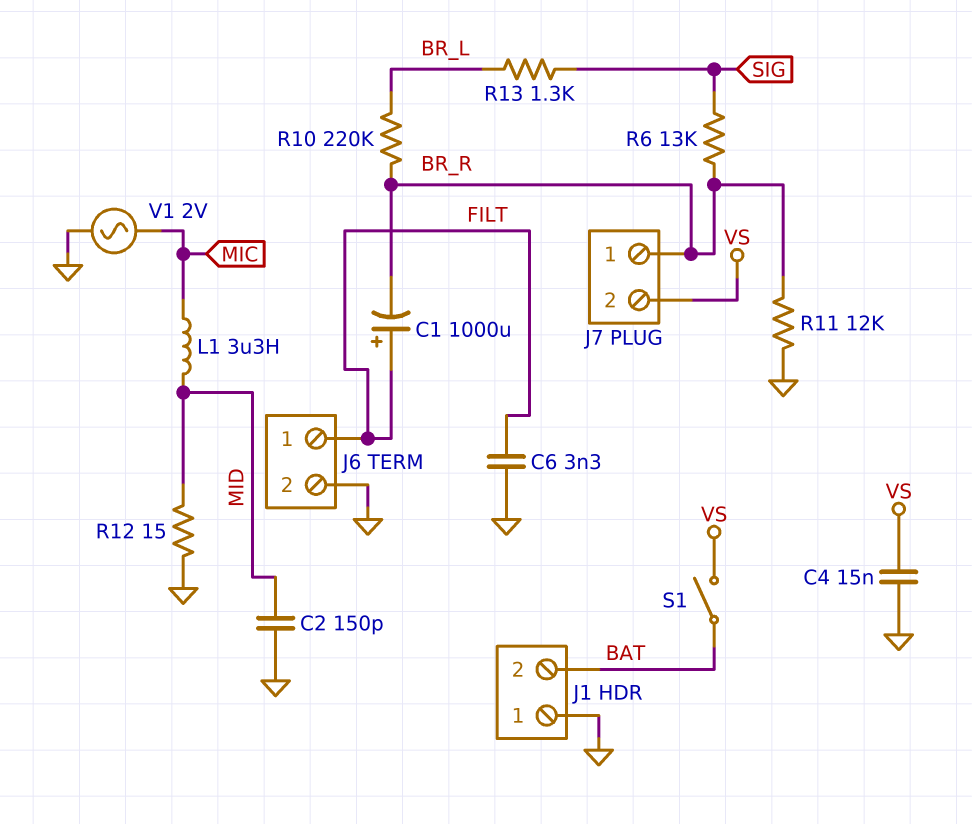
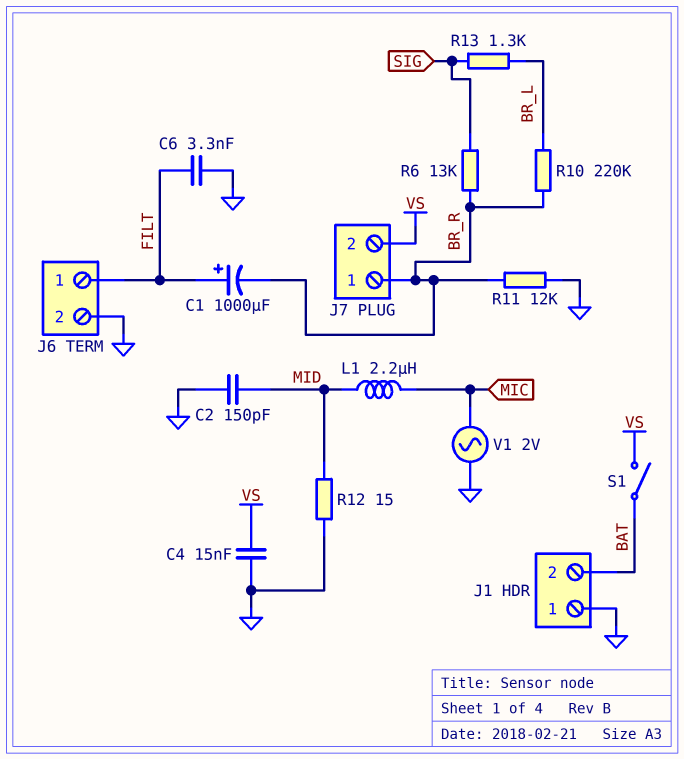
L1: 3.3uH (MIC, MID) -> 2.2uH (MIC, MID)

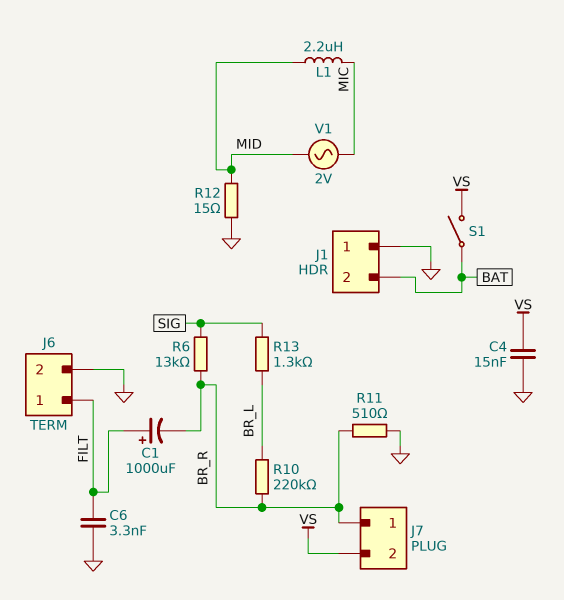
C2: 150pF (GND, MID) -> none
R11: 12k (BR_R, GND) -> 510 (BR_R, GND)
V1: AC 2V (GND, MIC) -> AC 2V (MIC, MID)

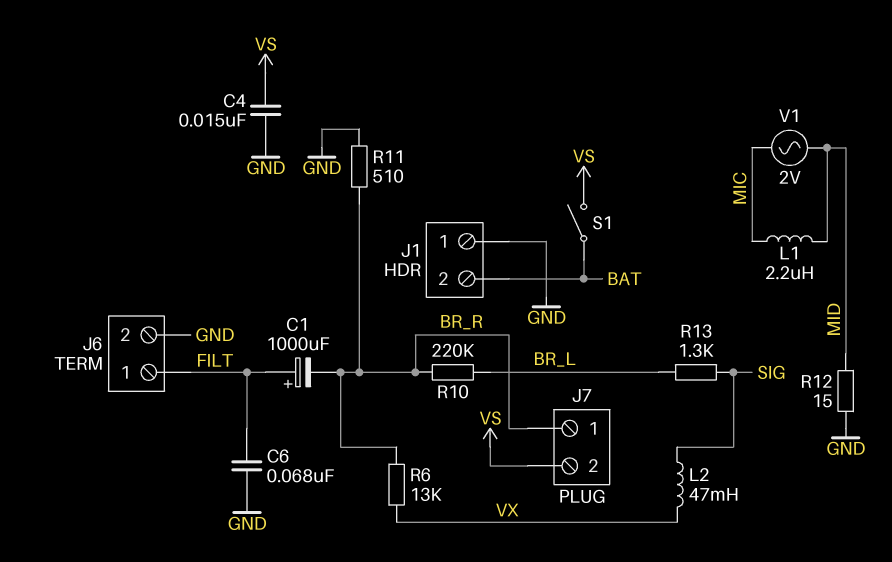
C6: 3.3nF (FILT, GND) -> 68nF (FILT, GND)
L2: none -> 47mH (SIG, VX)
R6: 13k (BR_R, SIG) -> 13k (BR_R, VX)

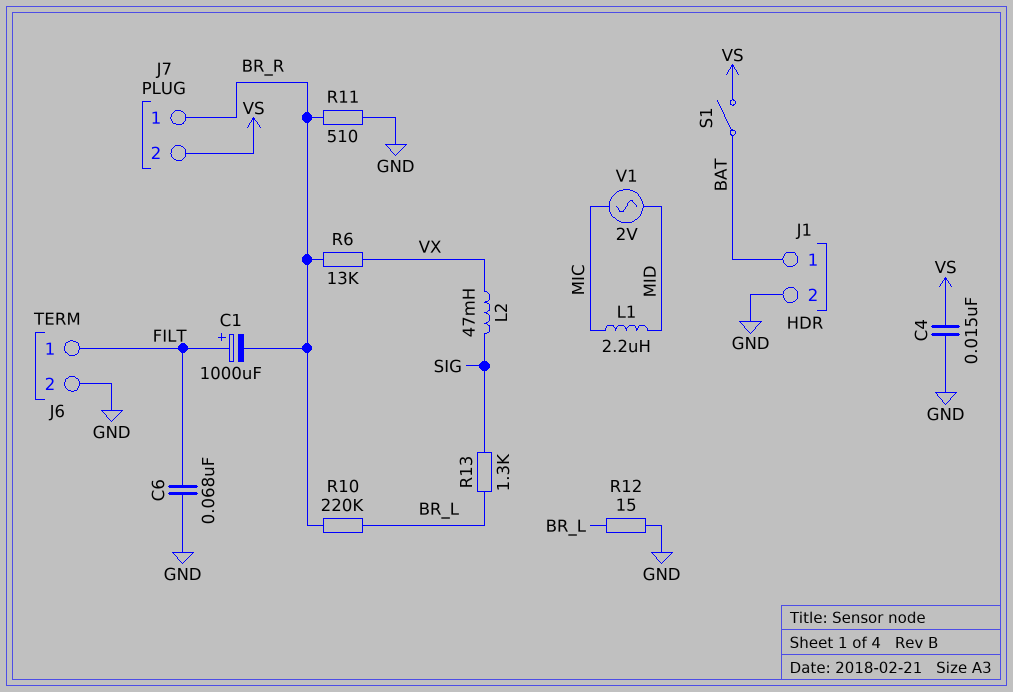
J1 pin 1: GND -> BAT
J1 pin 2: BAT -> GND
R12: 15 (GND, MID) -> 15 (BR_L, GND)

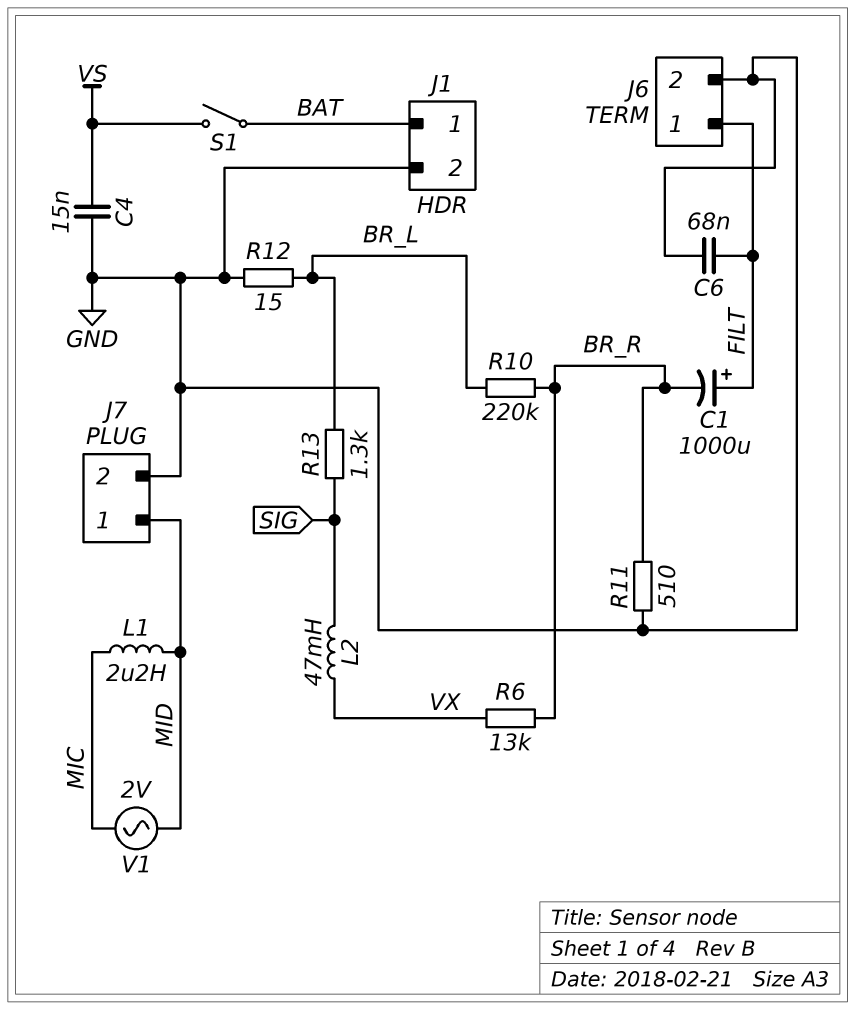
J7 pin 1: BR_R -> MID
J7 pin 2: VS -> GND

